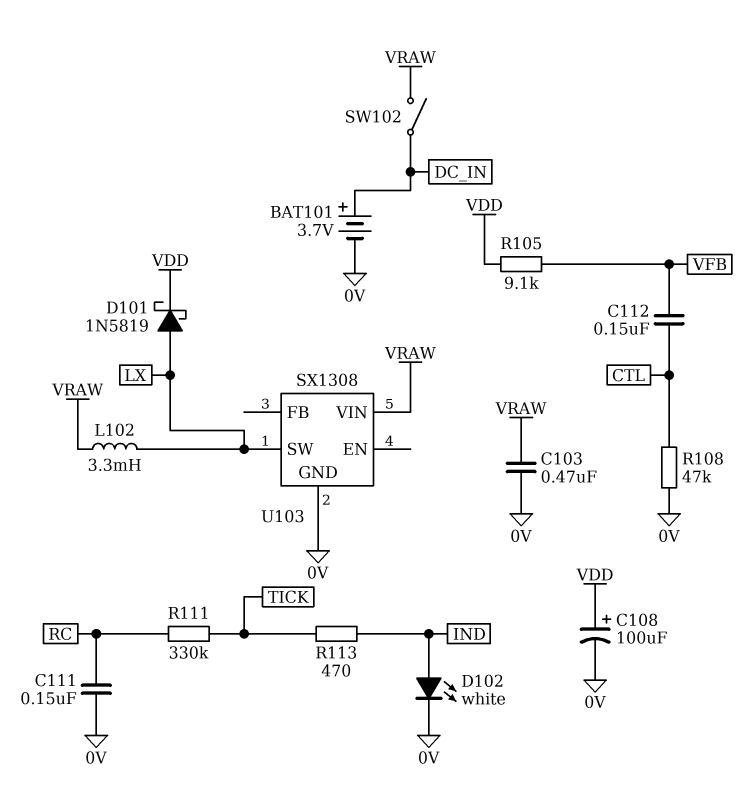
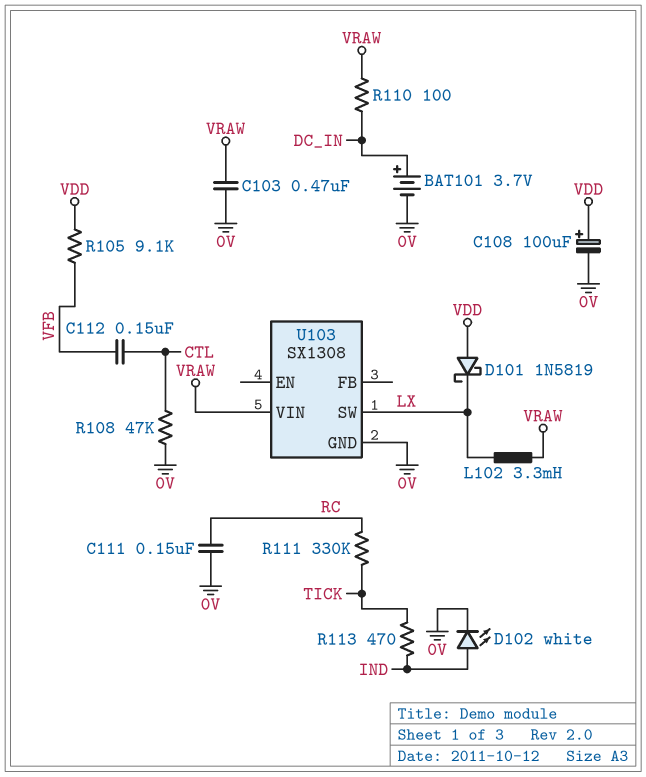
D101: schottky 1N5819 (A LX, K VDD) -> schottky 1N5819 (A VDD, K LX)
R110: none -> 100 (DC_IN, VRAW)
SW102: switch (DC_IN, VRAW) -> none

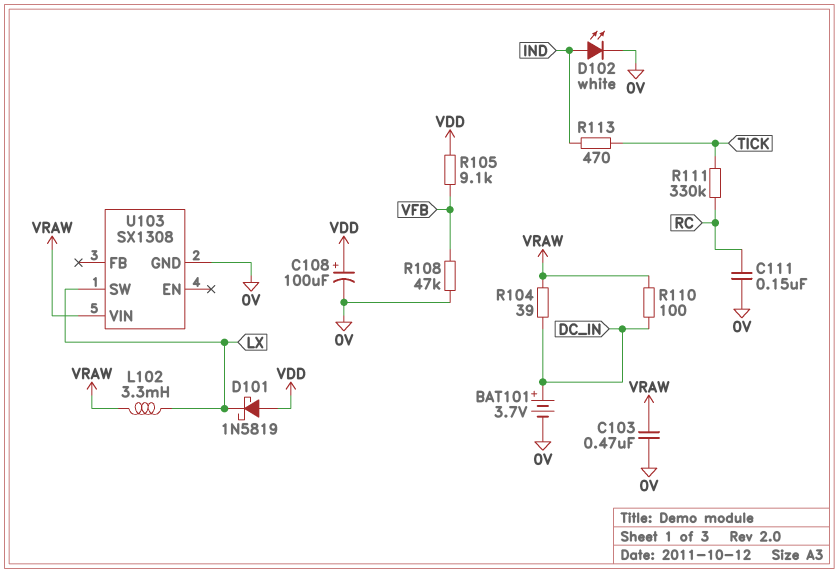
C112: 150nF (CTL, VFB) -> none
R104: none -> 39 (DC_IN, VRAW)
R108: 47k (0V, CTL) -> 47k (0V, VFB)

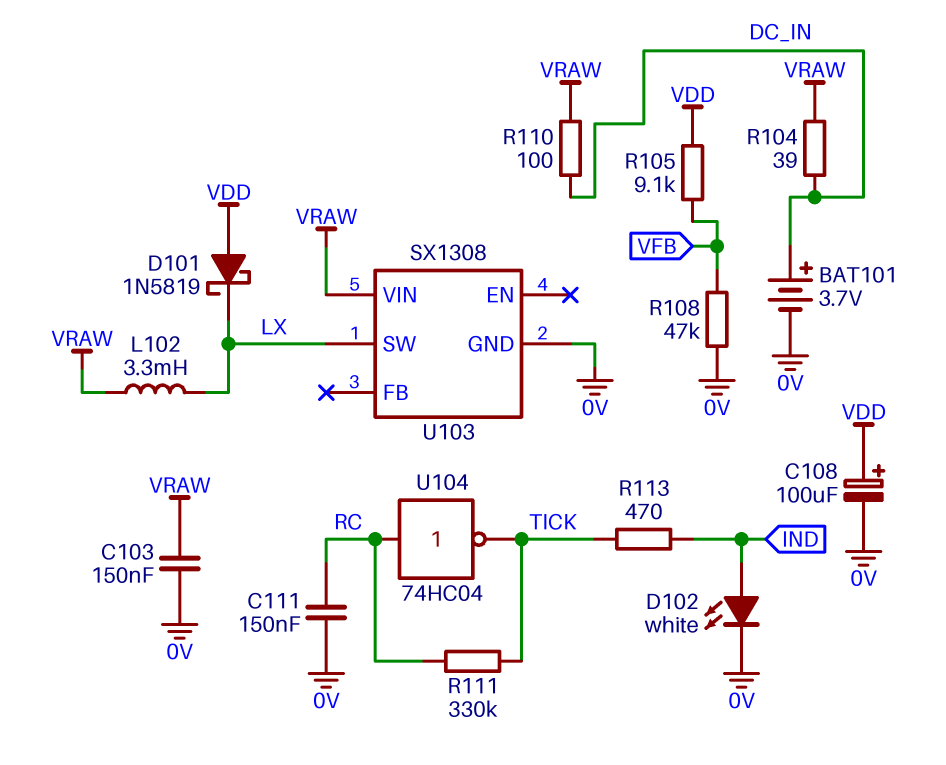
C103: 470nF (0V, VRAW) -> 150nF (0V, VRAW)
U104: none -> NOT 74HC04 (in RC, out TICK)

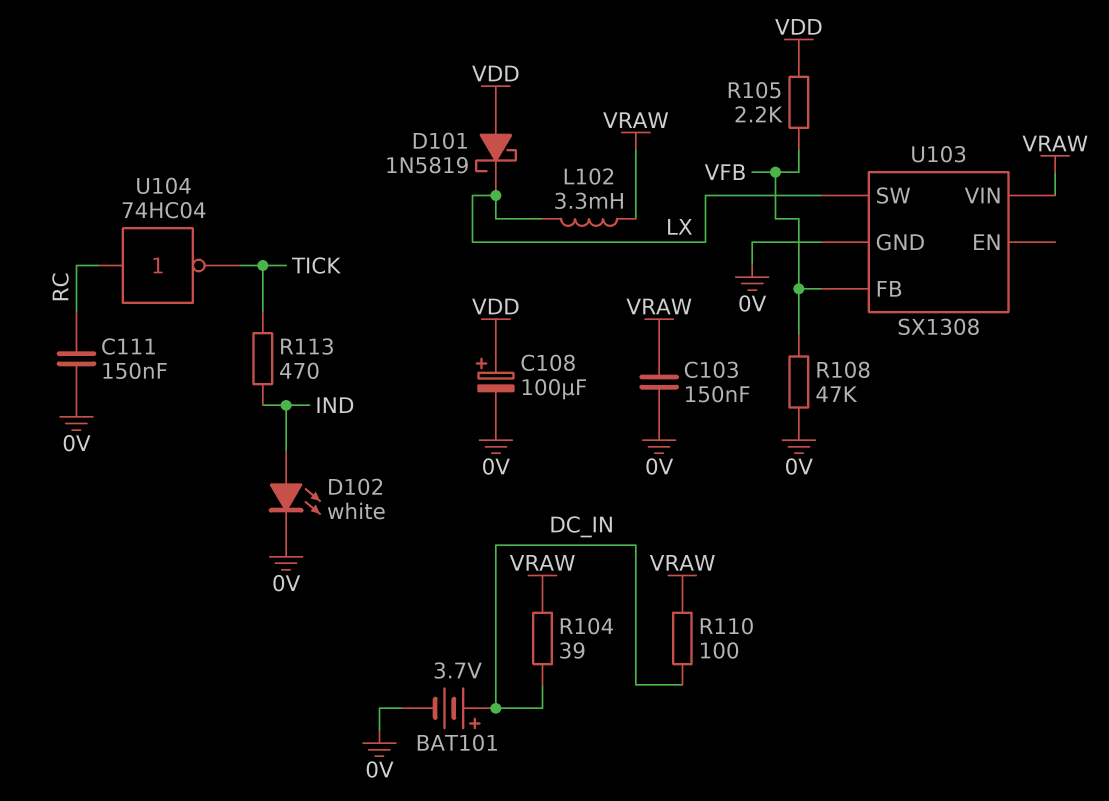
R105: 9.1k (VDD, VFB) -> 2.2k (VDD, VFB)
R111: 330k (RC, TICK) -> none
U103 pin FB: none -> VFB

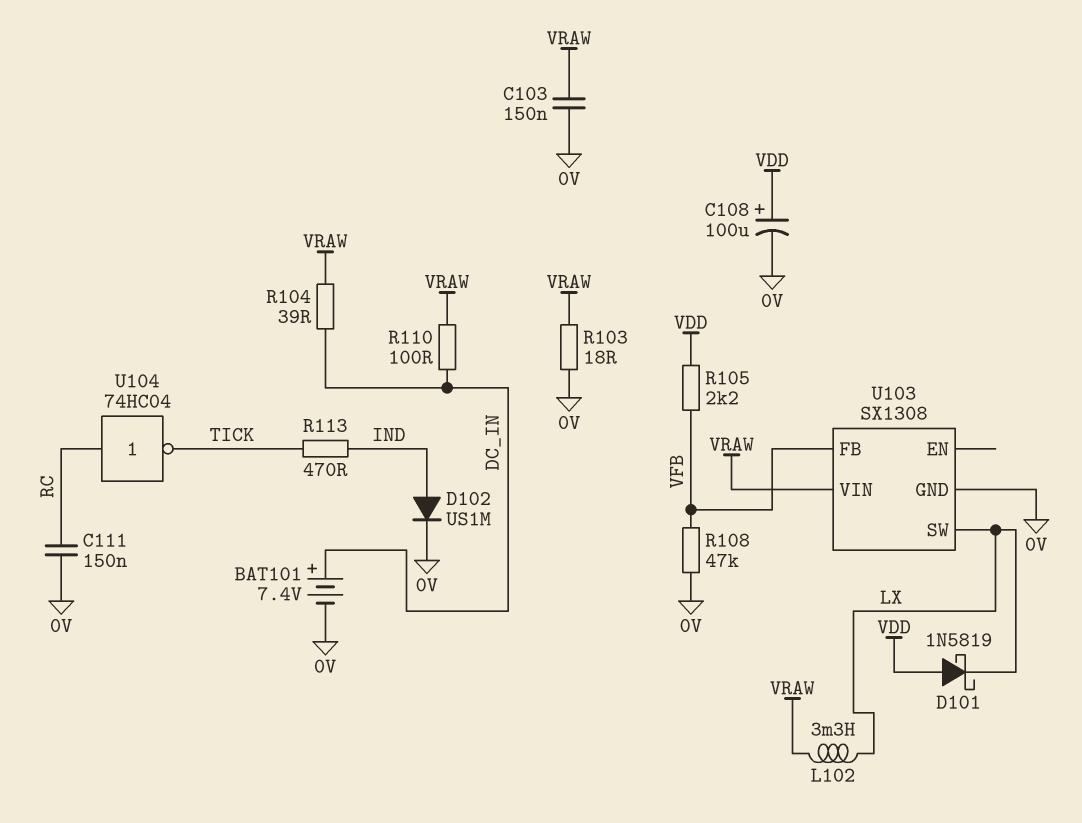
BAT101: 3.7V (plus DC_IN, minus 0V) -> 7.4V (plus DC_IN, minus 0V)
D102: LED white (A IND, K 0V) -> diode US1M (A IND, K 0V)
R103: none -> 18 (0V, VRAW)

